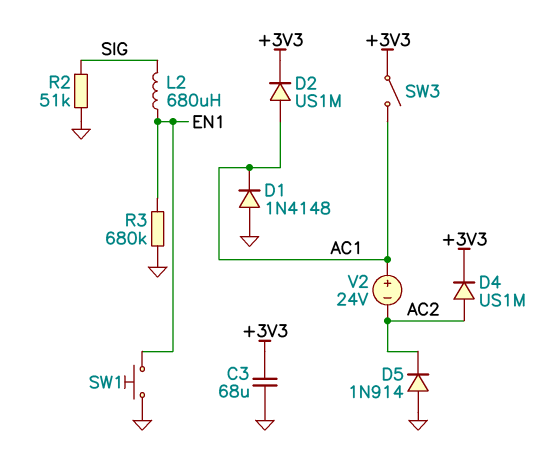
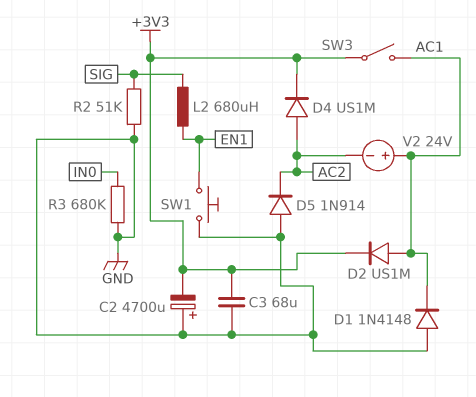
C2: none -> 4700uF (plus GND, minus +3V3)
R3: 680k (EN1, GND) -> 680k (GND, IN0)

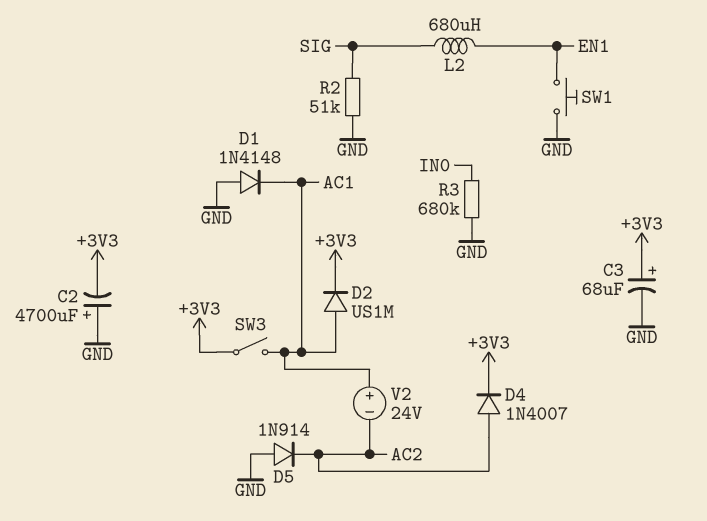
C3: 68uF (+3V3, GND) -> 68uF (plus +3V3, minus GND)
D4: diode US1M (A AC2, K +3V3) -> diode 1N4007 (A AC2, K +3V3)

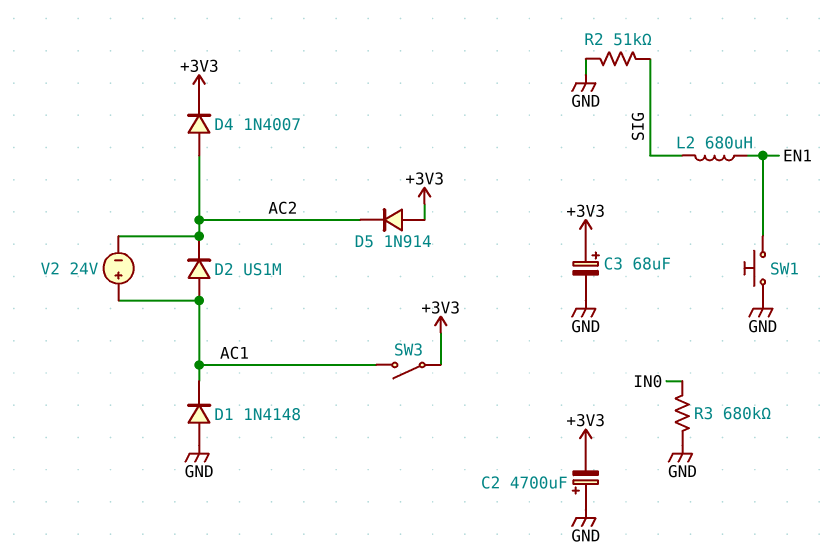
D2: diode US1M (A AC1, K +3V3) -> diode US1M (A AC1, K AC2)
D5: diode 1N914 (A GND, K AC2) -> diode 1N914 (A +3V3, K AC2)

